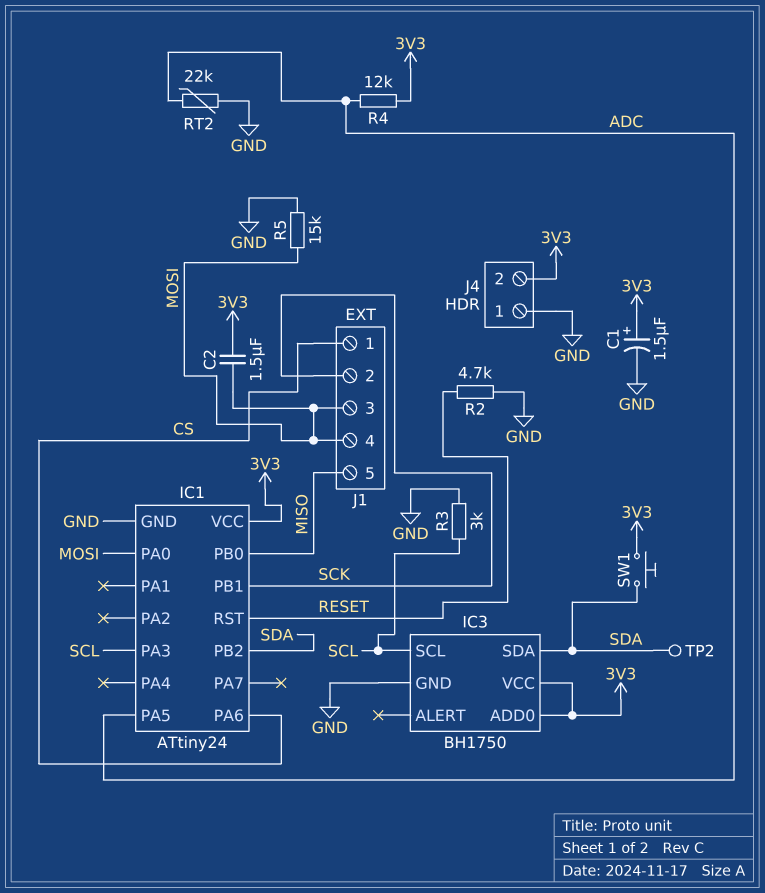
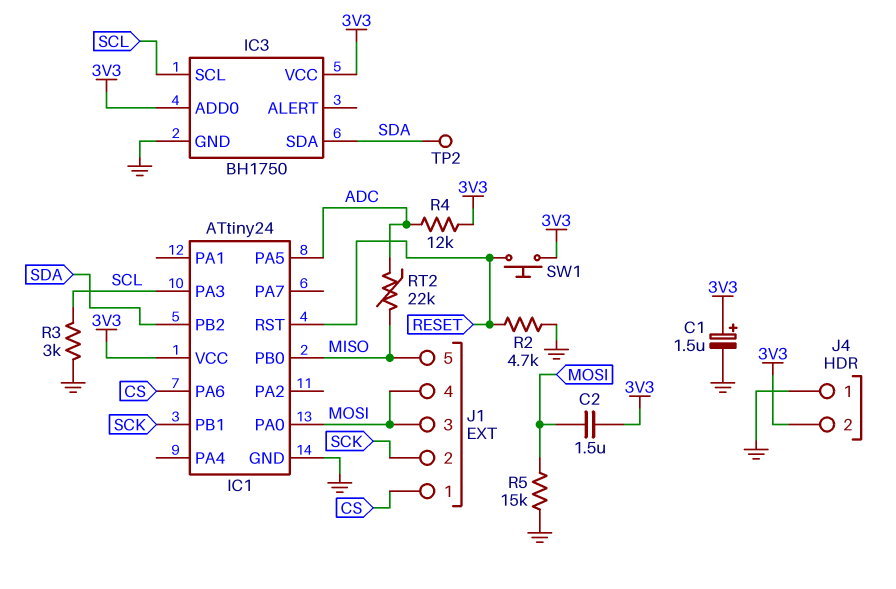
RT2: 22k (ADC, GND) -> 22k (ADC, MISO)
SW1: button (3V3, SDA) -> button (3V3, RESET)

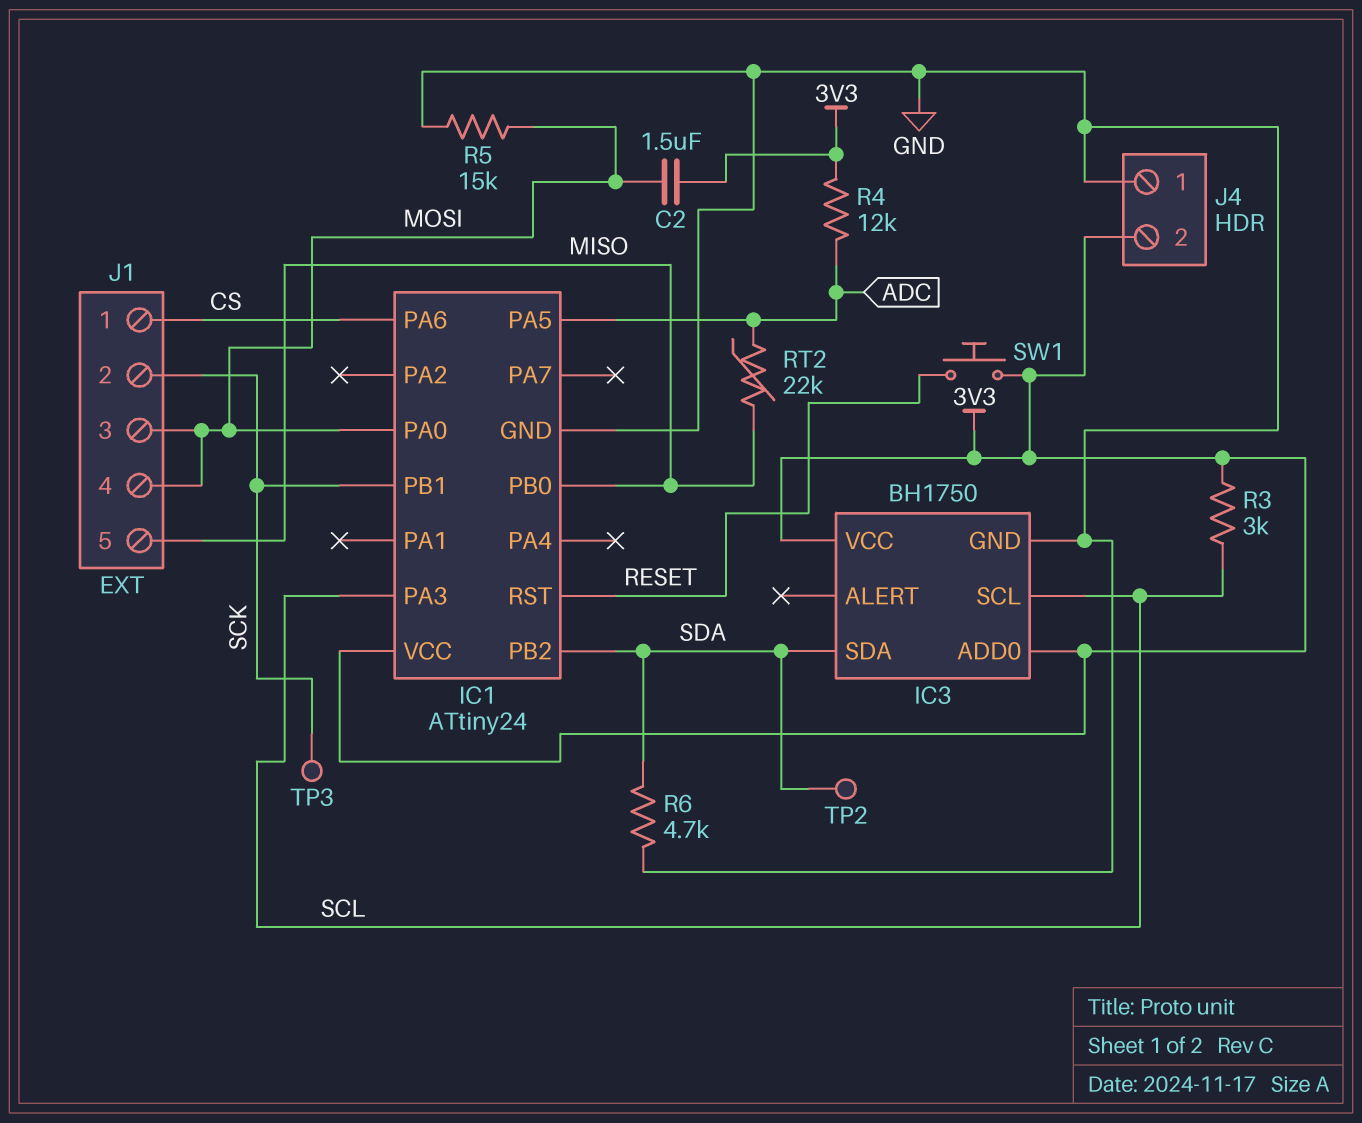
C1: 1.5uF (plus 3V3, minus GND) -> none
R2: 4.7k (GND, RESET) -> none
R3: 3k (GND, SCL) -> 3k (3V3, SCL)
R6: none -> 4.7k (GND, SDA)
TP3: none -> test point (SCK)

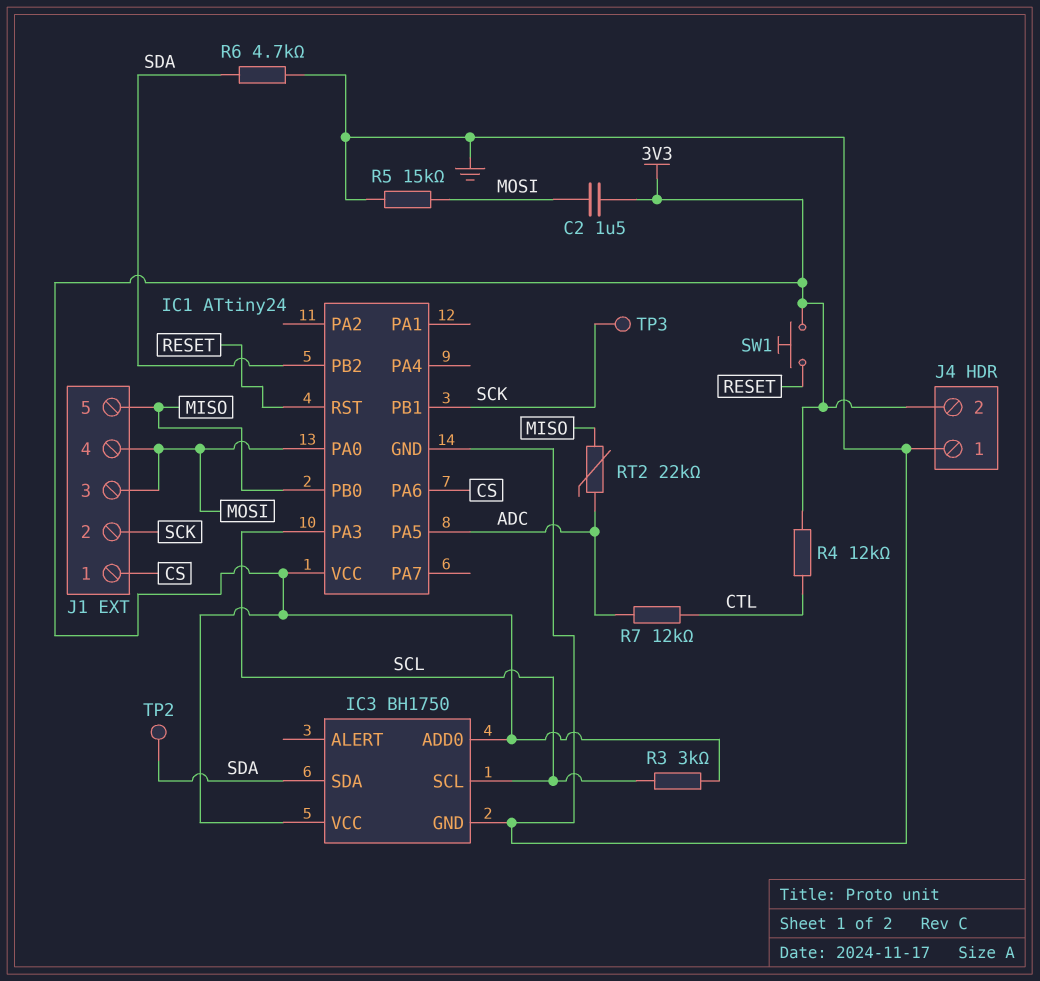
R4: 12k (3V3, ADC) -> 12k (3V3, CTL)
R7: none -> 12k (ADC, CTL)

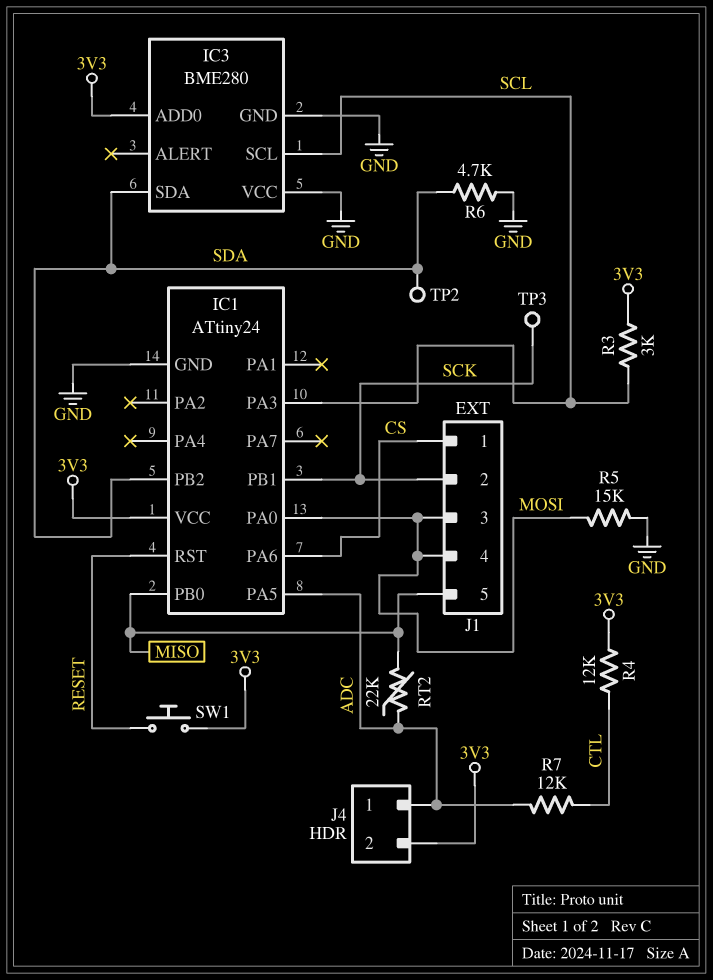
C2: 1.5uF (3V3, MOSI) -> none
IC3: BH1750 -> BME280
IC3 pin VCC: 3V3 -> GND
J4 pin 1: GND -> ADC

